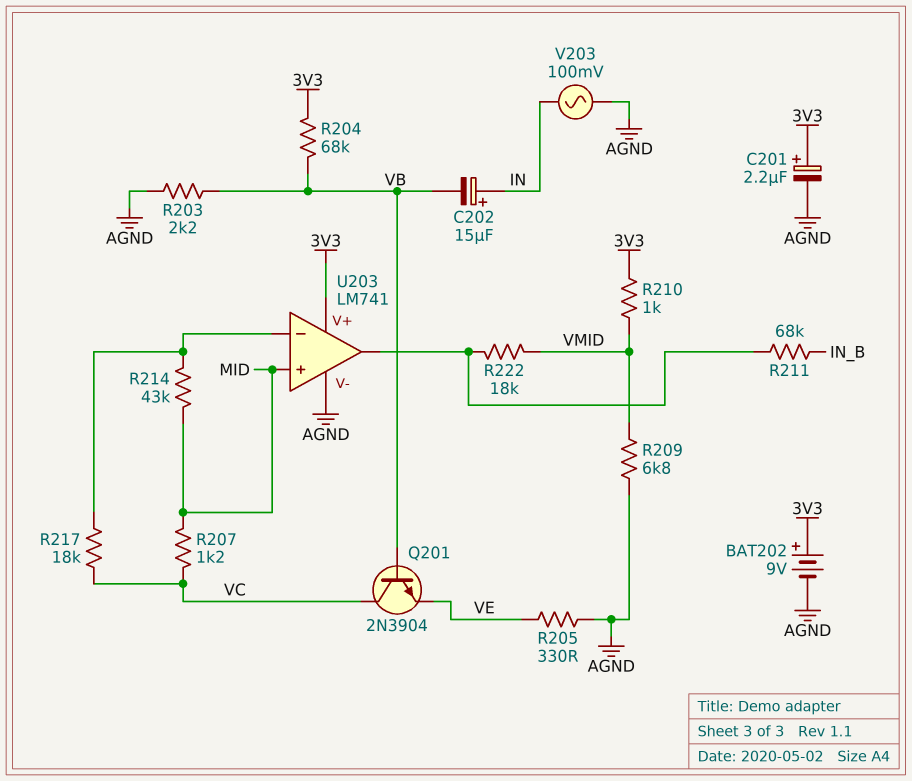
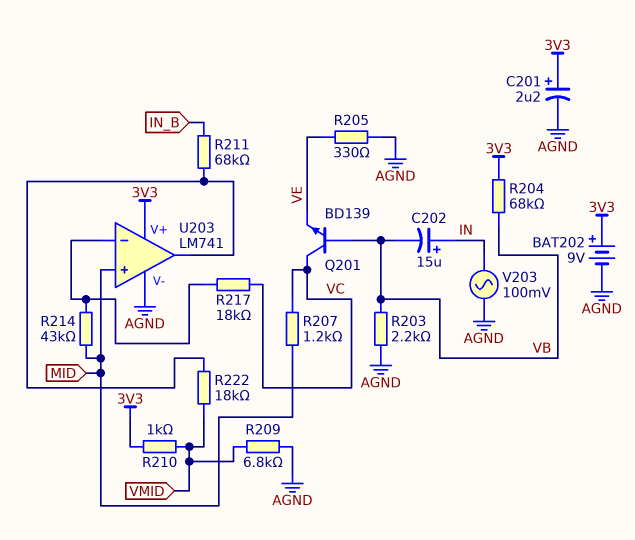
Q201: NPN 2N3904 (B VB, C VC, E VE) -> NPN BD139 (B VB, C VC, E VE)

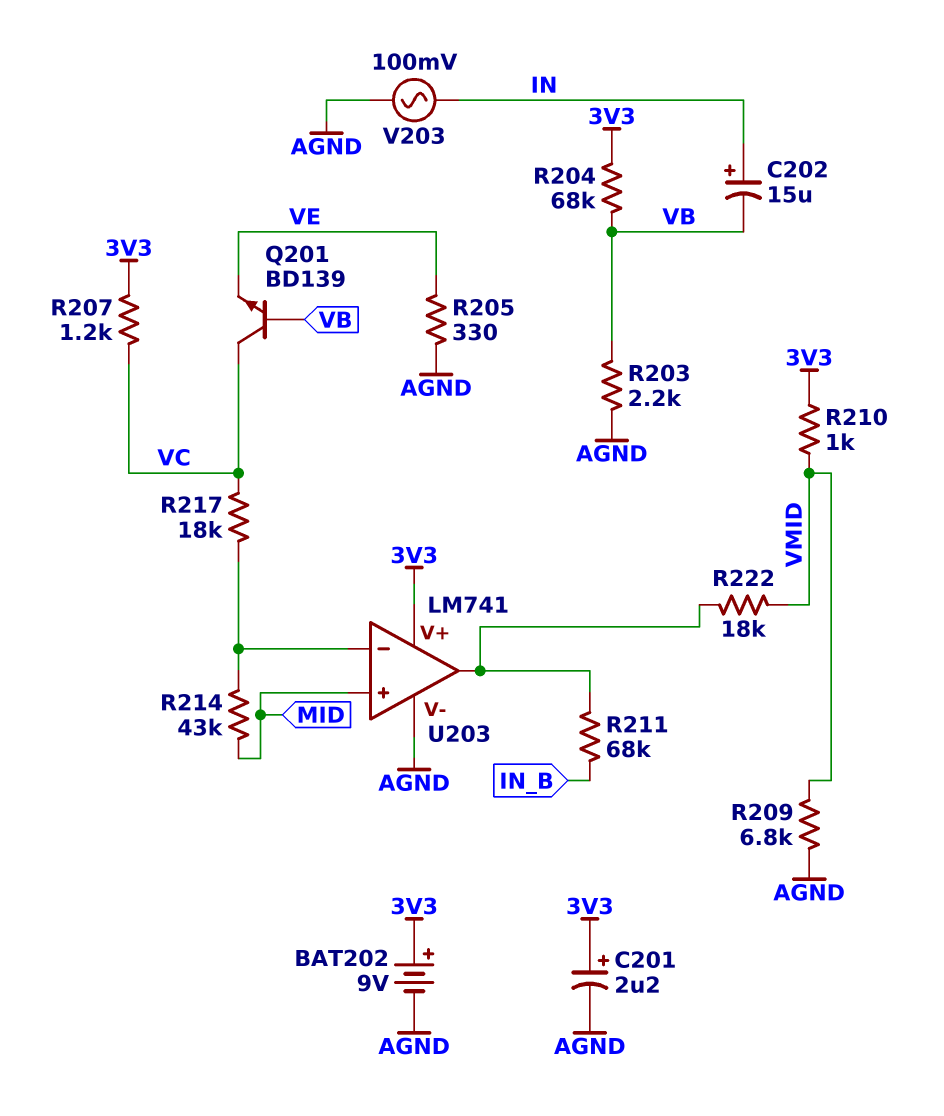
R207: 1.2k (MID, VC) -> 1.2k (3V3, VC)

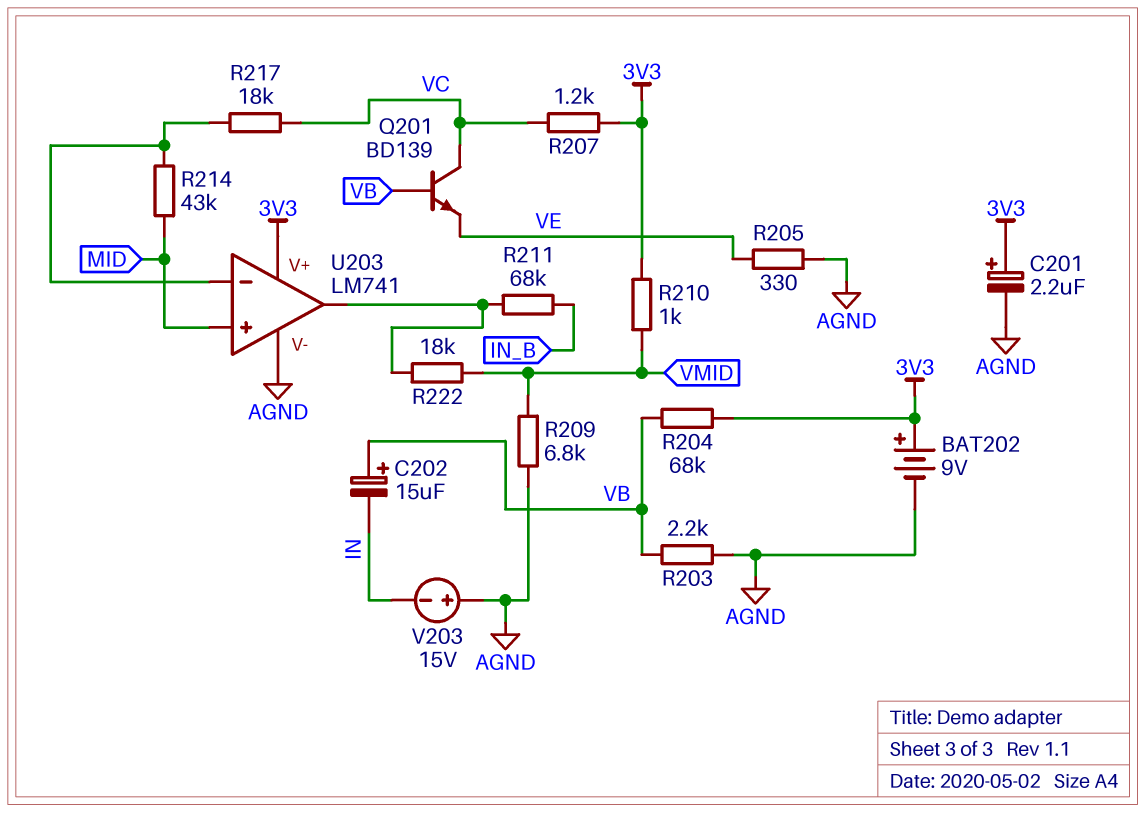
C202: 15uF (plus IN, minus VB) -> 15uF (plus VB, minus IN)
V203: AC 100mV (AGND, IN) -> 15V (plus AGND, minus IN)

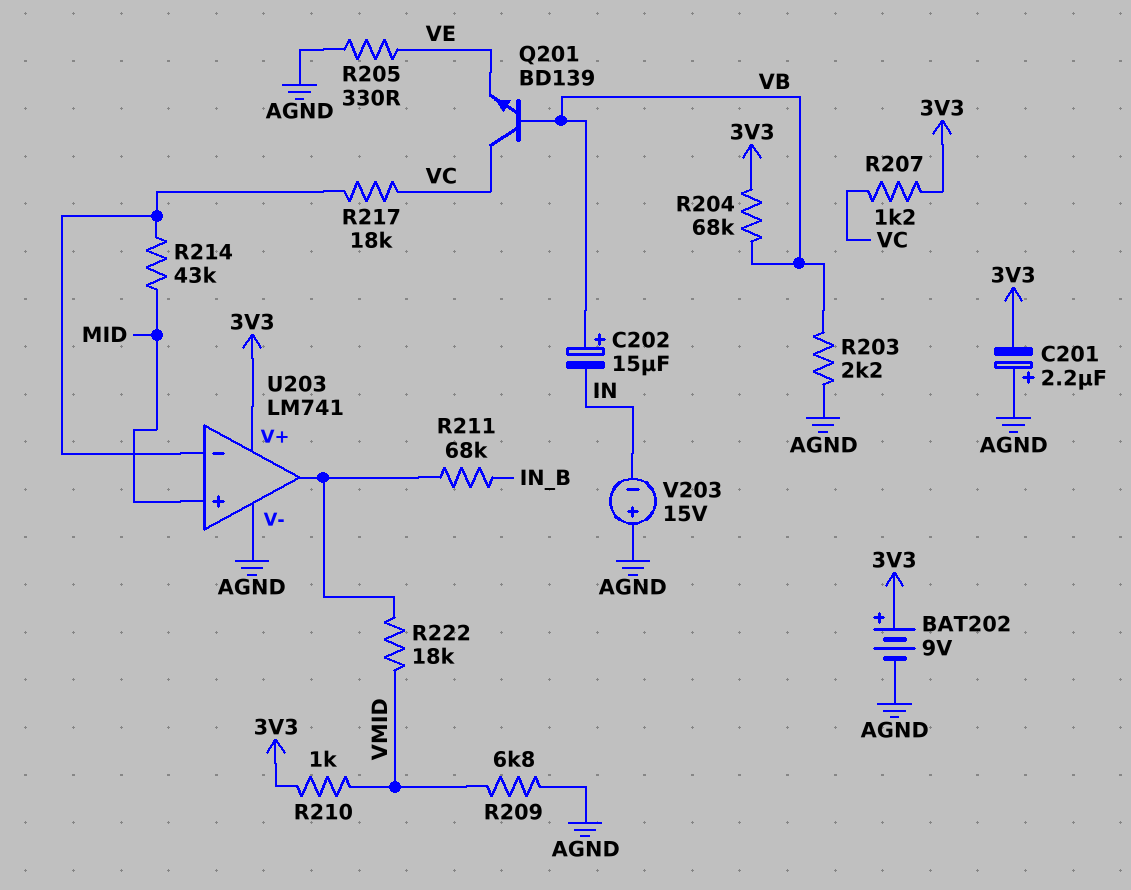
C201: 2.2uF (plus 3V3, minus AGND) -> 2.2uF (plus AGND, minus 3V3)

